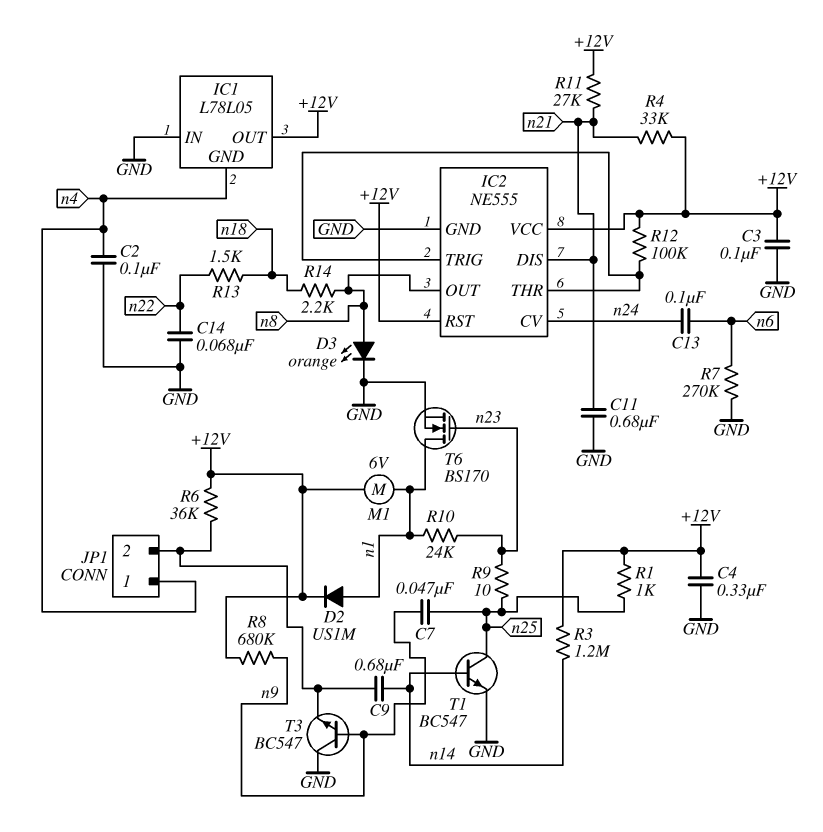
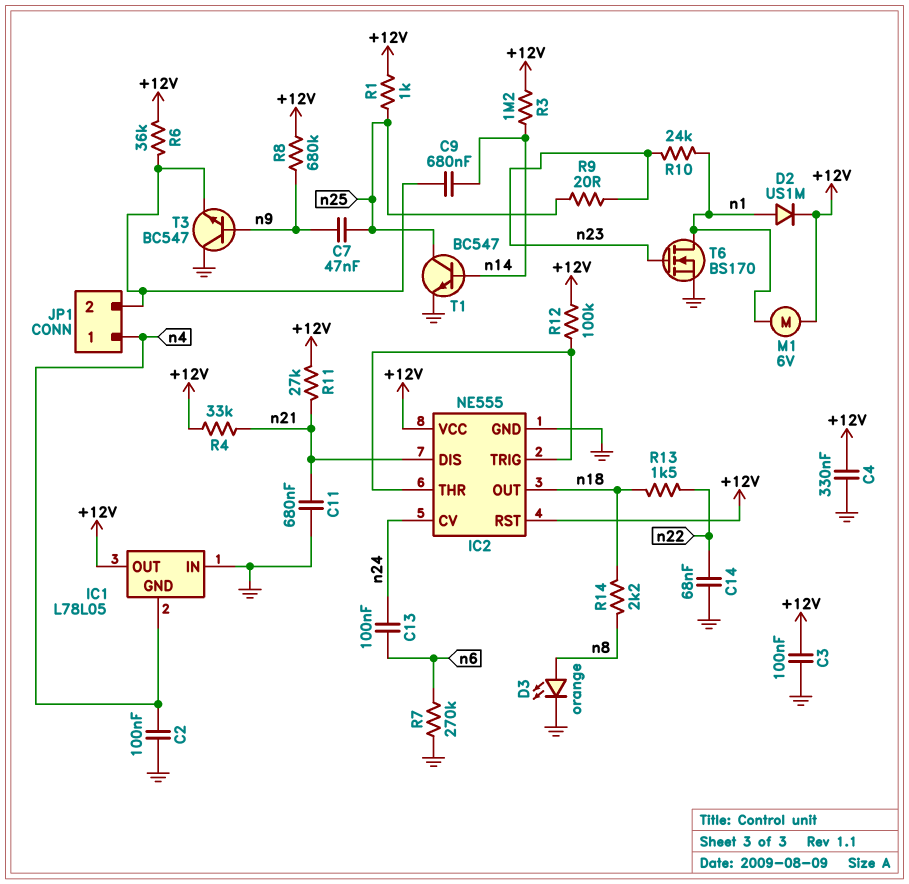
IC2 pin OUT: n8 -> n18
R9: 10 (n23, n25) -> 20 (n23, n25)

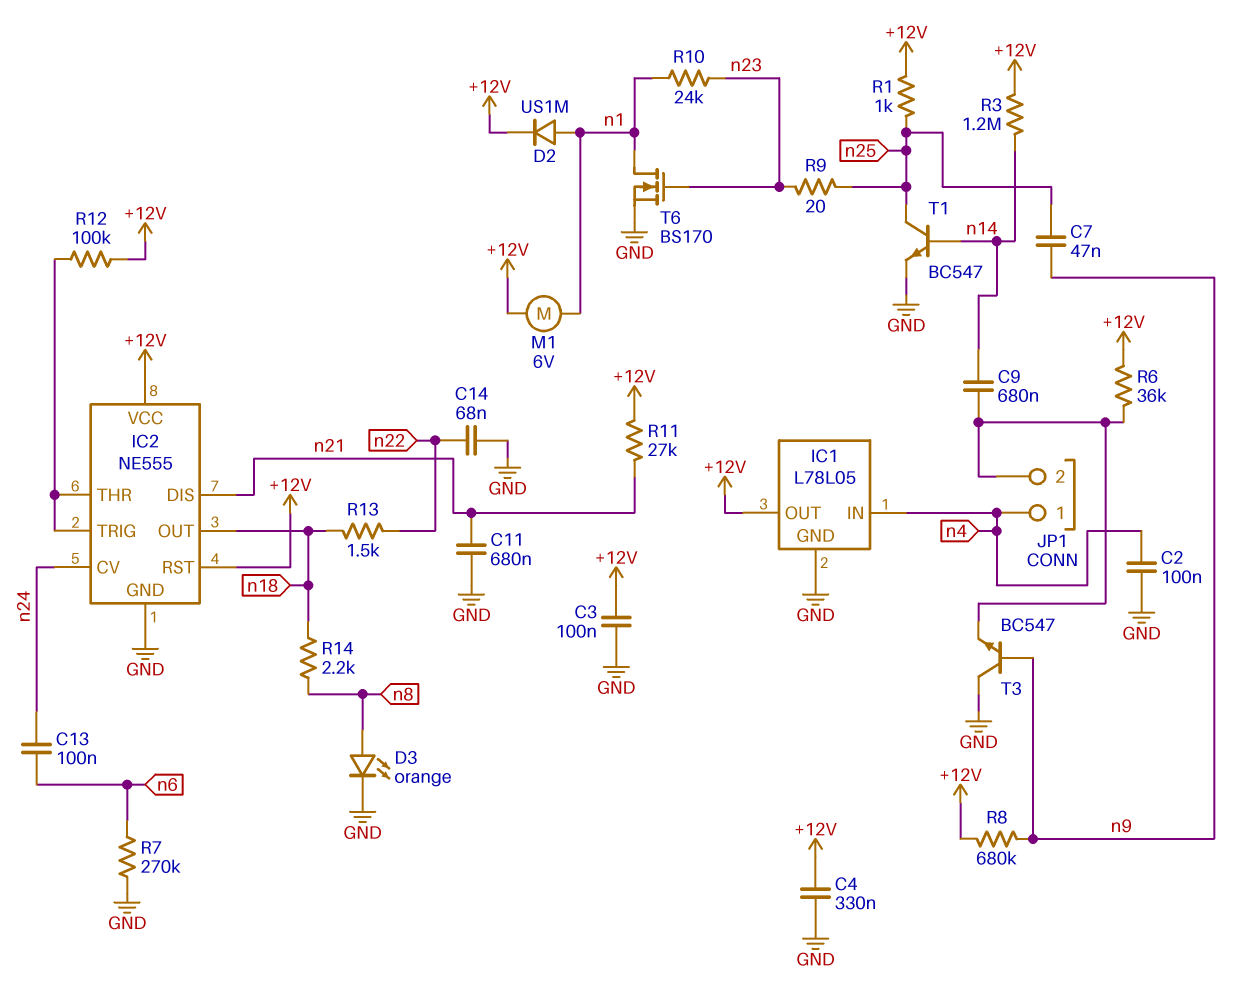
IC1 pin GND: n4 -> GND
IC1 pin IN: GND -> n4
R4: 33k (+12V, n21) -> none

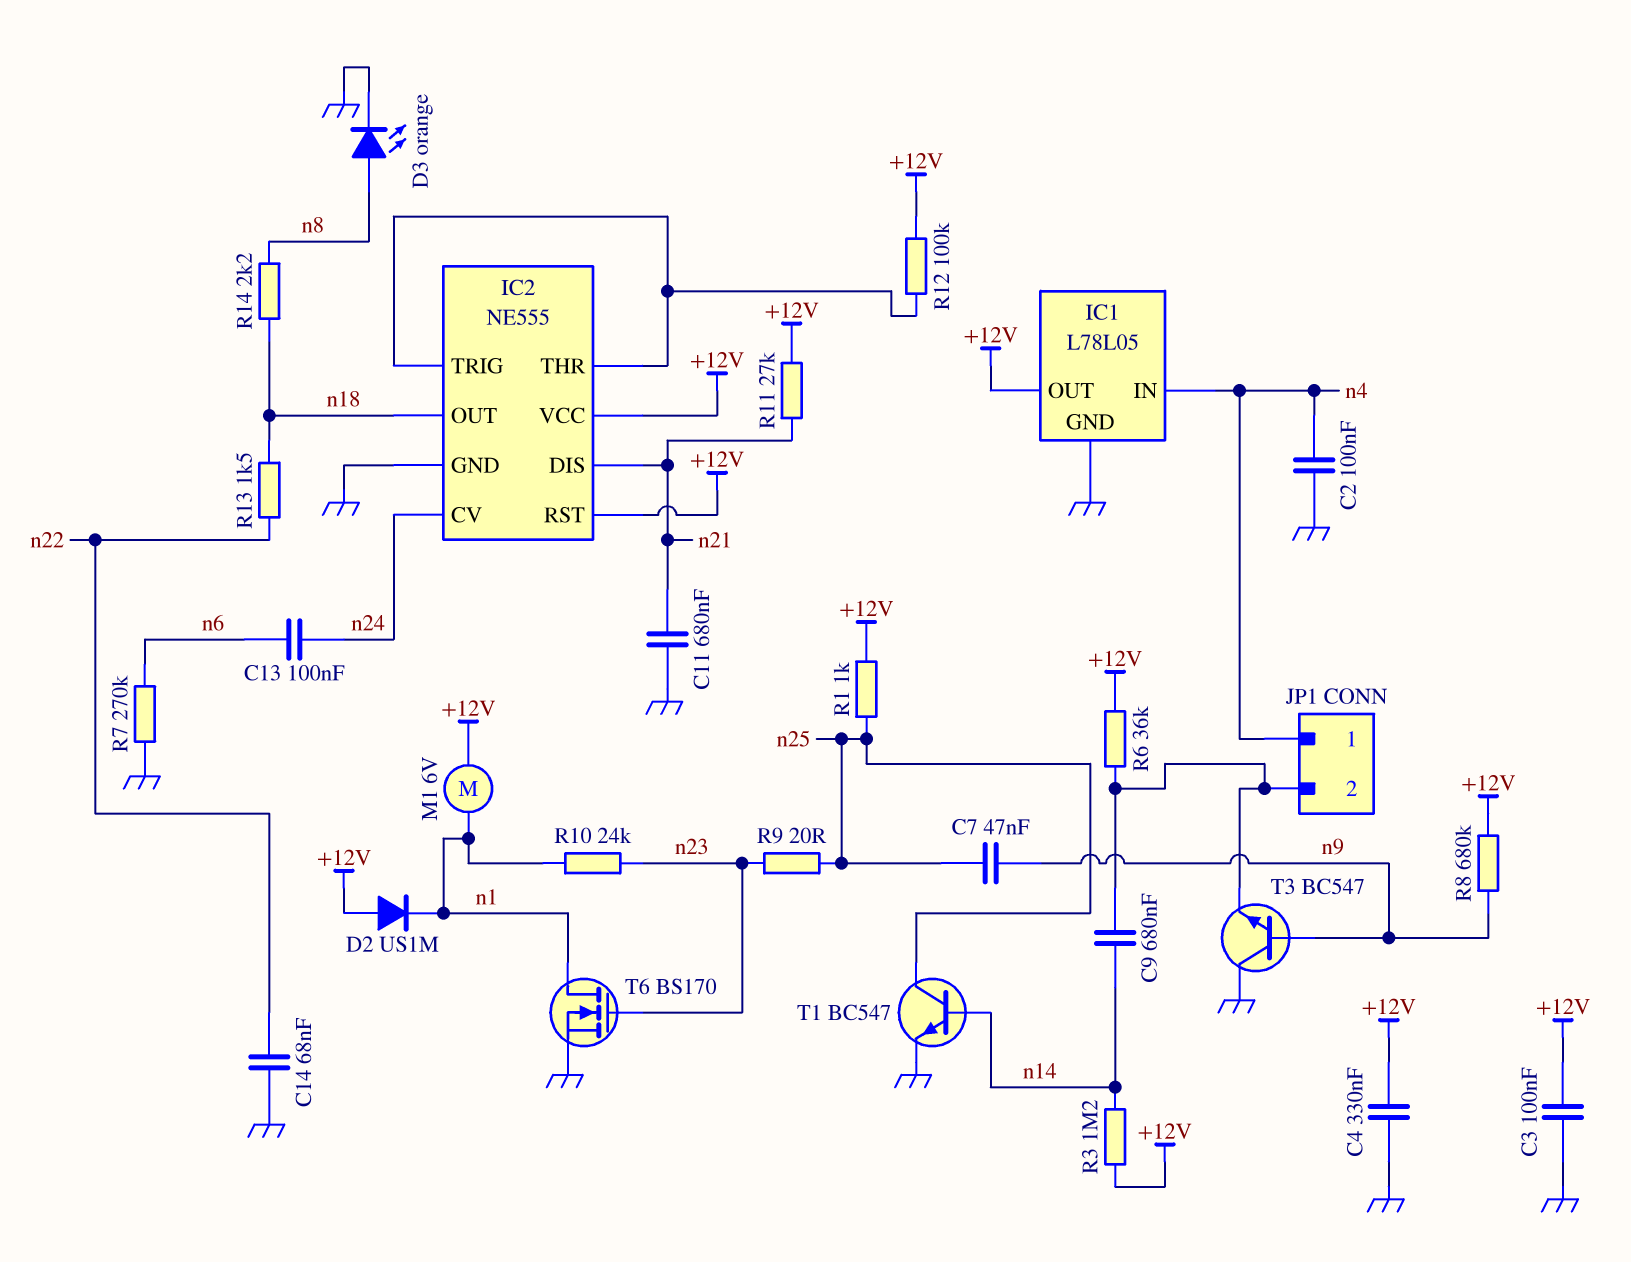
D2: diode US1M (A n1, K +12V) -> diode US1M (A +12V, K n1)

